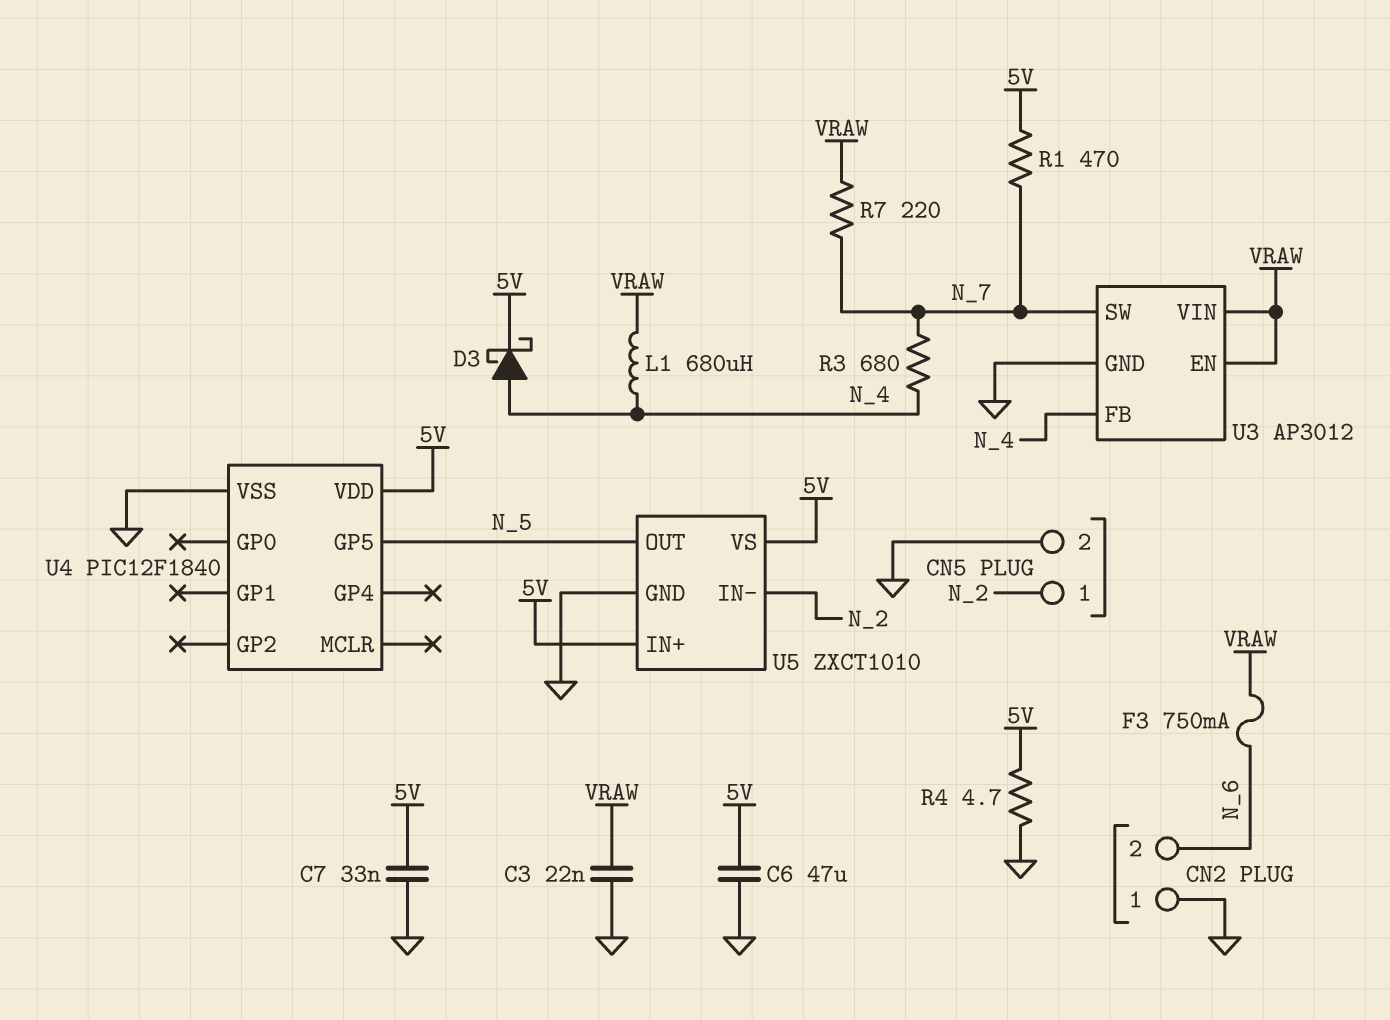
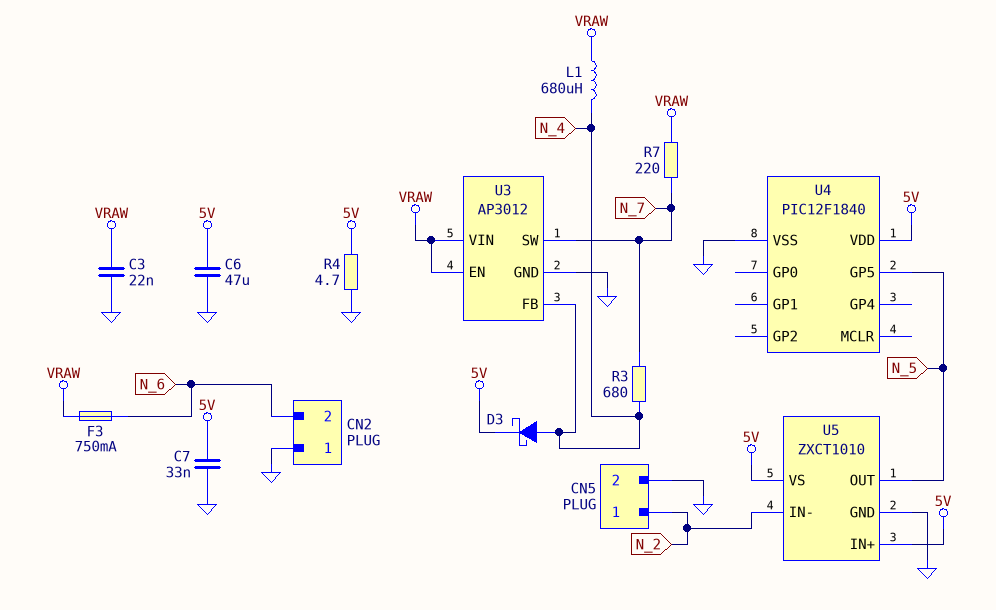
R1: 470 (5V, N_7) -> none

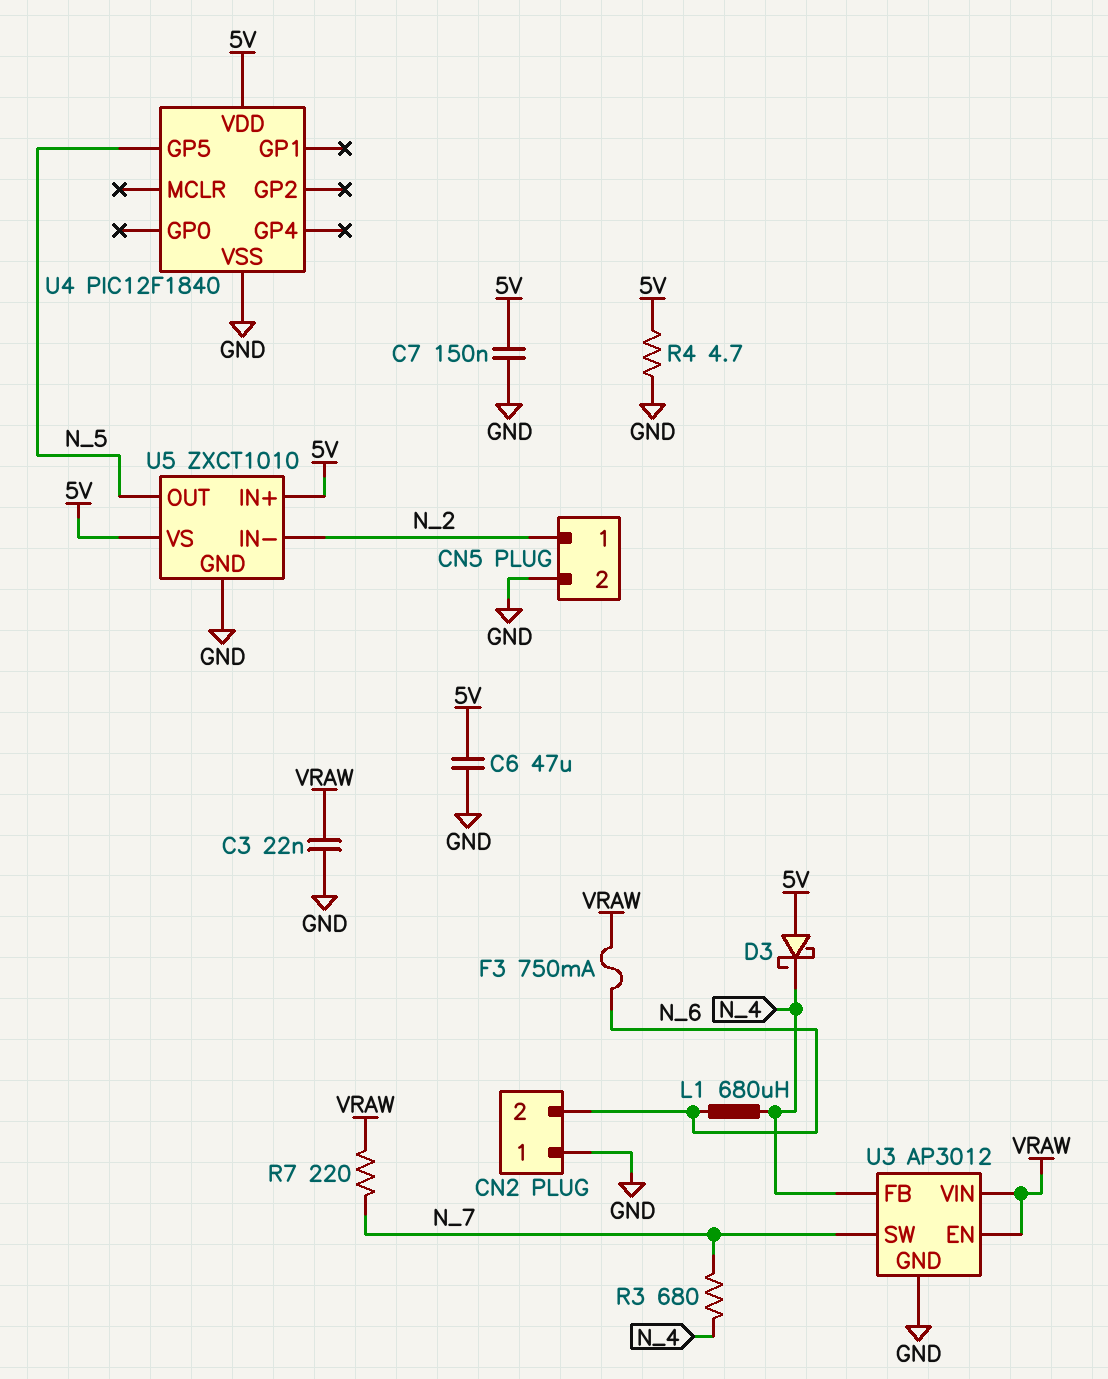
C7: 33nF (5V, GND) -> 150nF (5V, GND)
D3: schottky (A N_4, K 5V) -> schottky (A 5V, K N_4)
L1: 680uH (N_4, VRAW) -> 680uH (N_4, N_6)

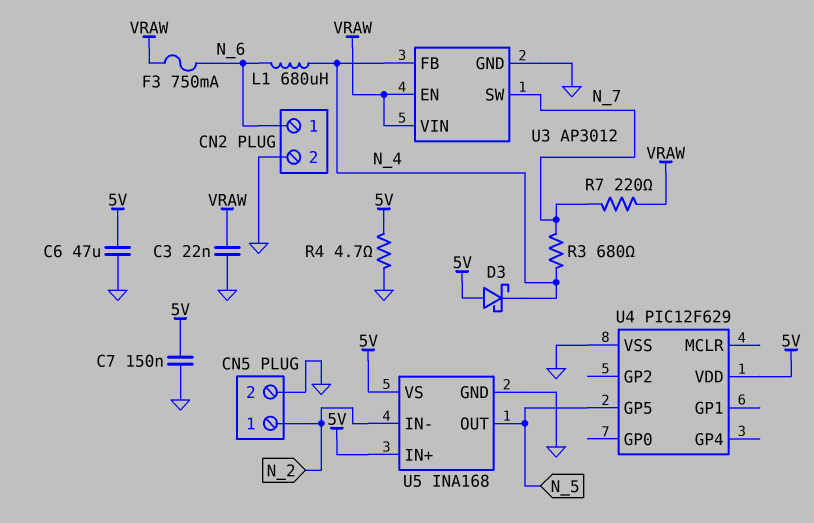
CN2 pin 1: GND -> N_6
CN2 pin 2: N_6 -> GND
U4: PIC12F1840 -> PIC12F629
U5: ZXCT1010 -> INA168

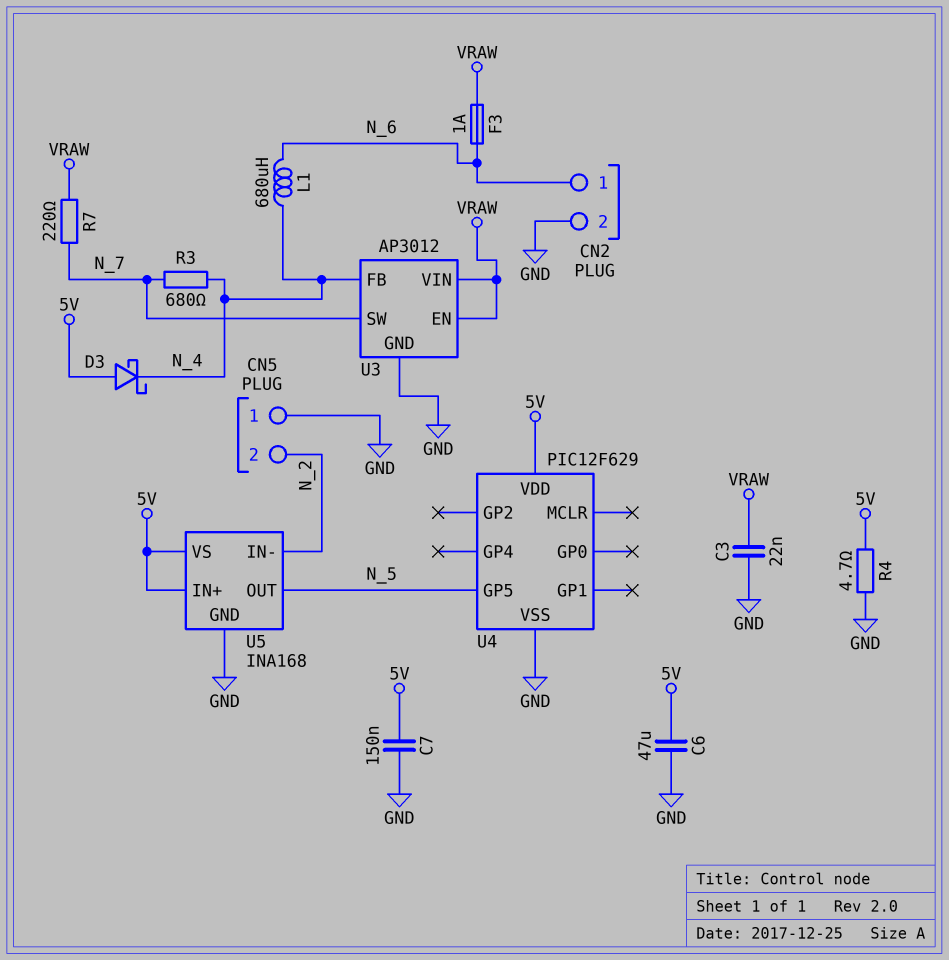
CN5 pin 1: N_2 -> GND
CN5 pin 2: GND -> N_2
F3: 750mA (N_6, VRAW) -> 1A (N_6, VRAW)

